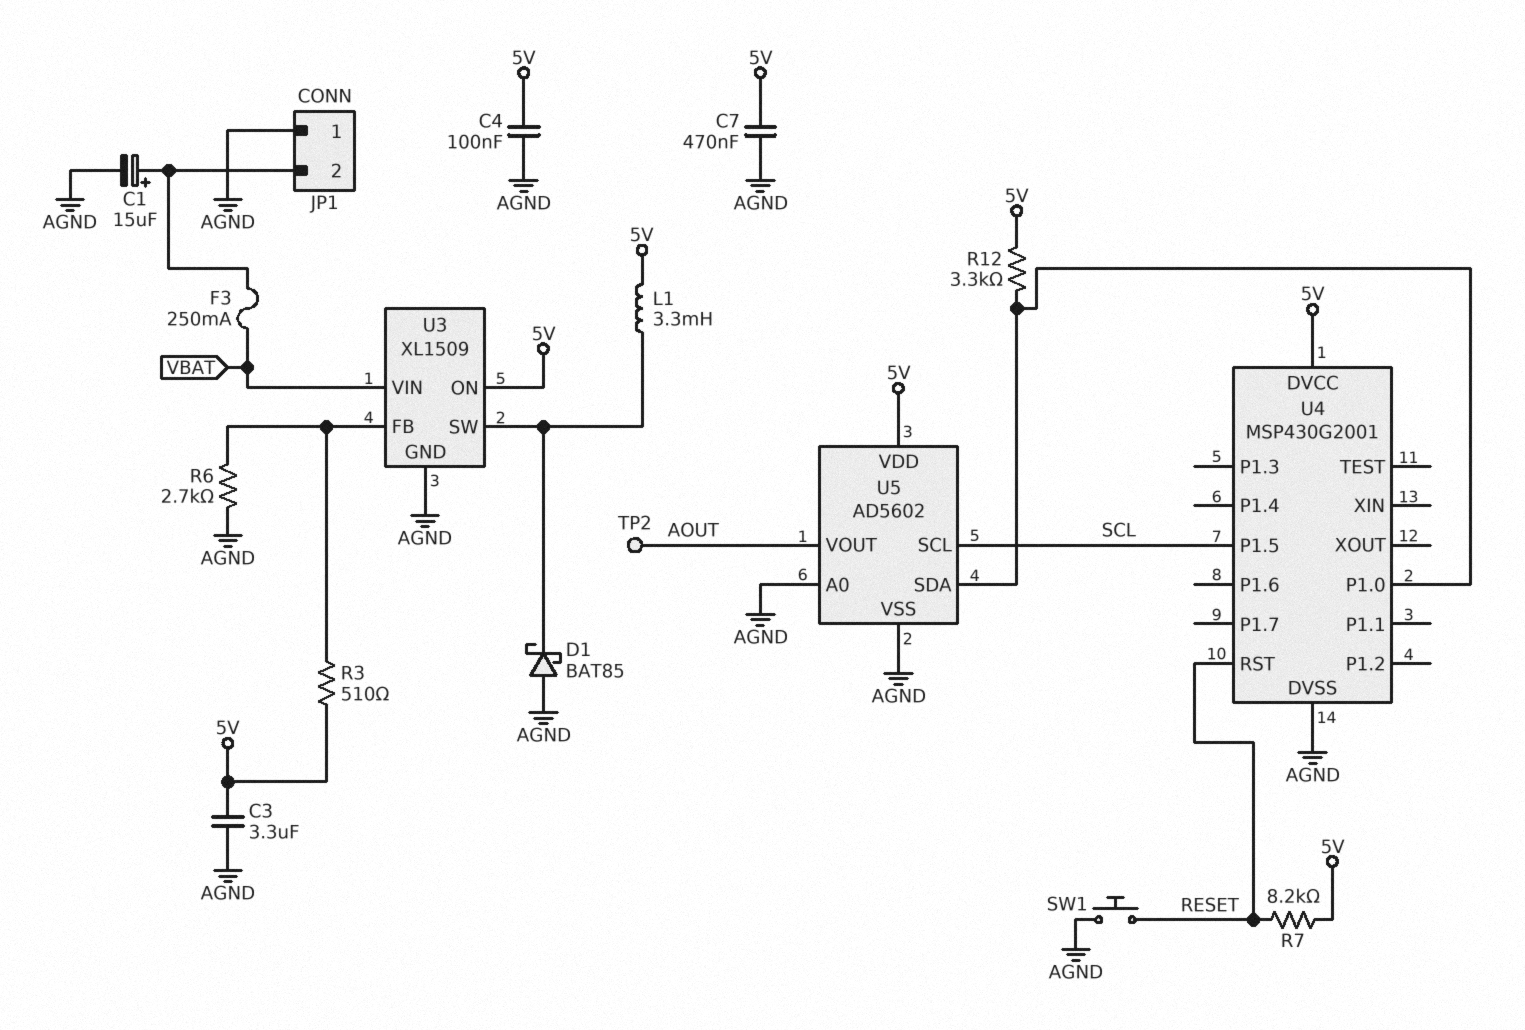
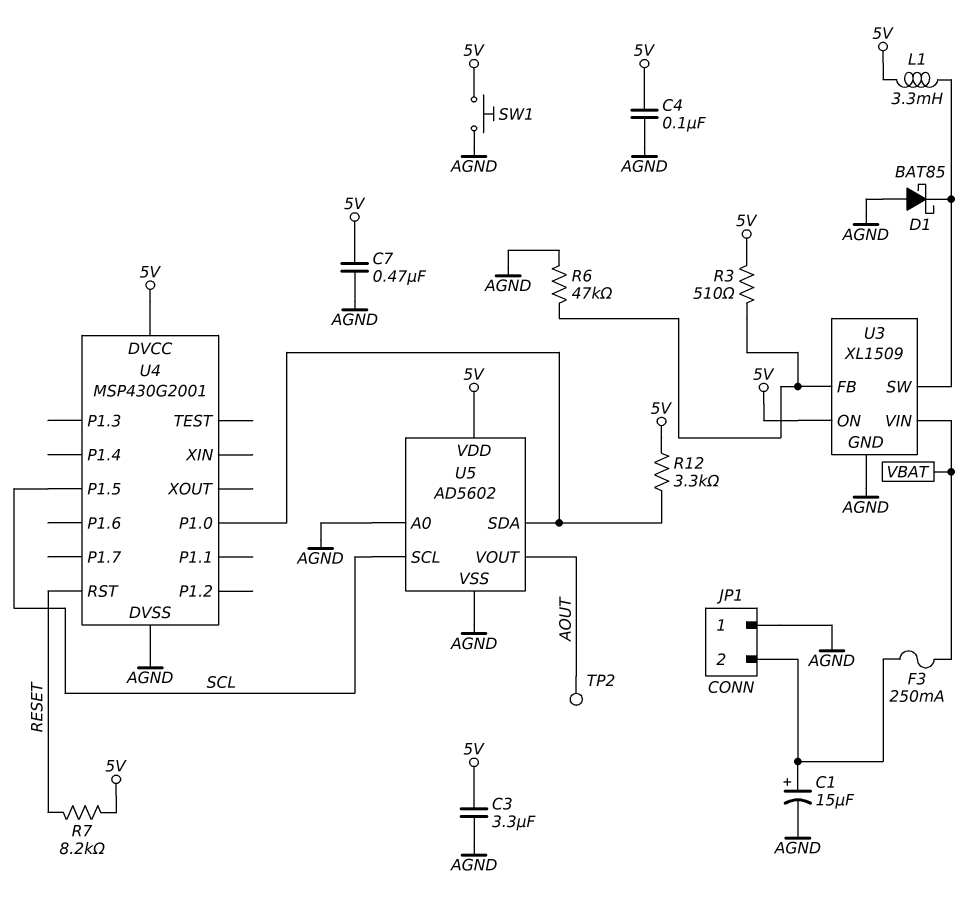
R6: 2.7k (AGND, U3/FB) -> 47k (AGND, U3/FB)
SW1: button (AGND, RESET) -> button (5V, AGND)

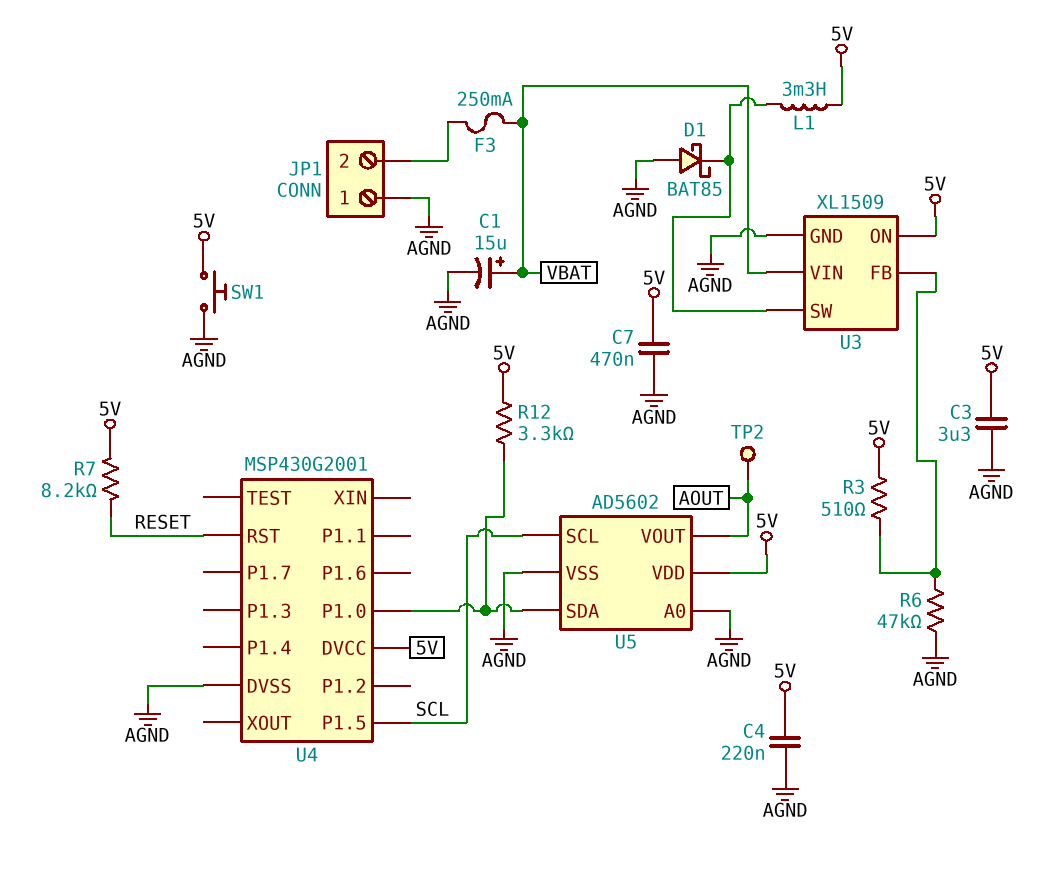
C1: 15uF (plus JP1/2, minus AGND) -> 15uF (plus VBAT, minus AGND)
C4: 100nF (5V, AGND) -> 220nF (5V, AGND)

